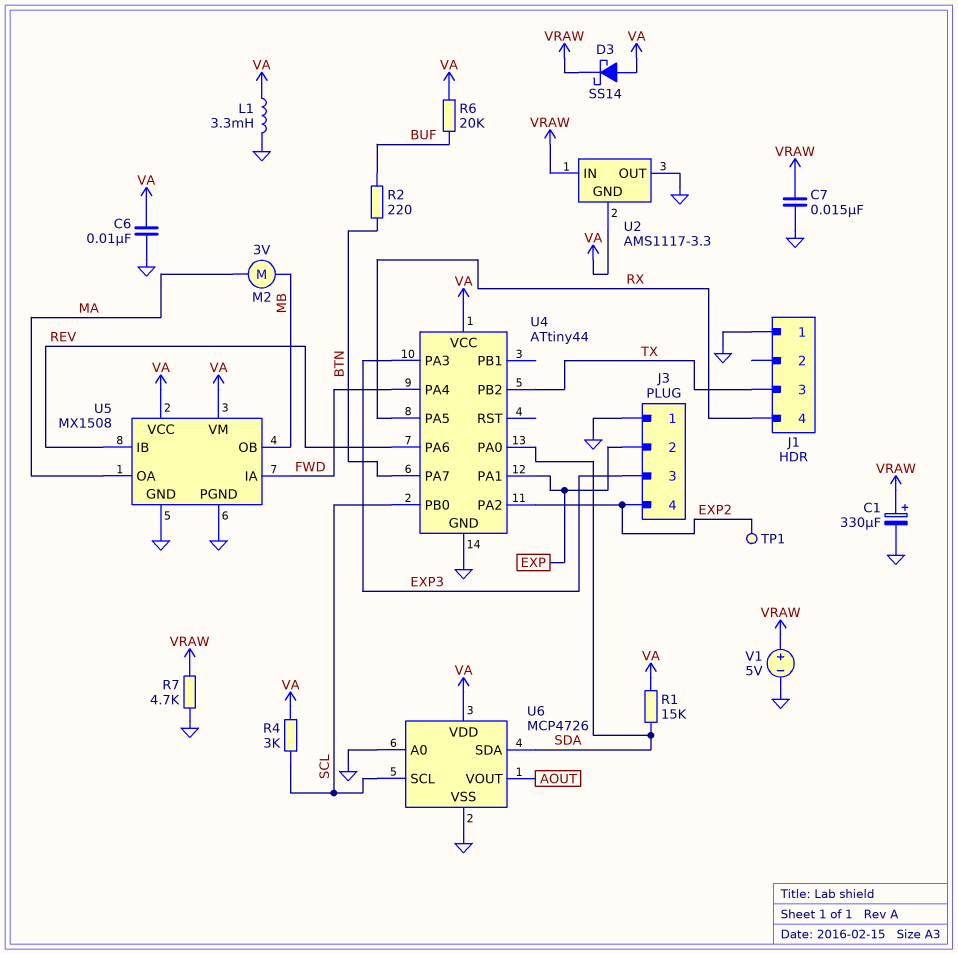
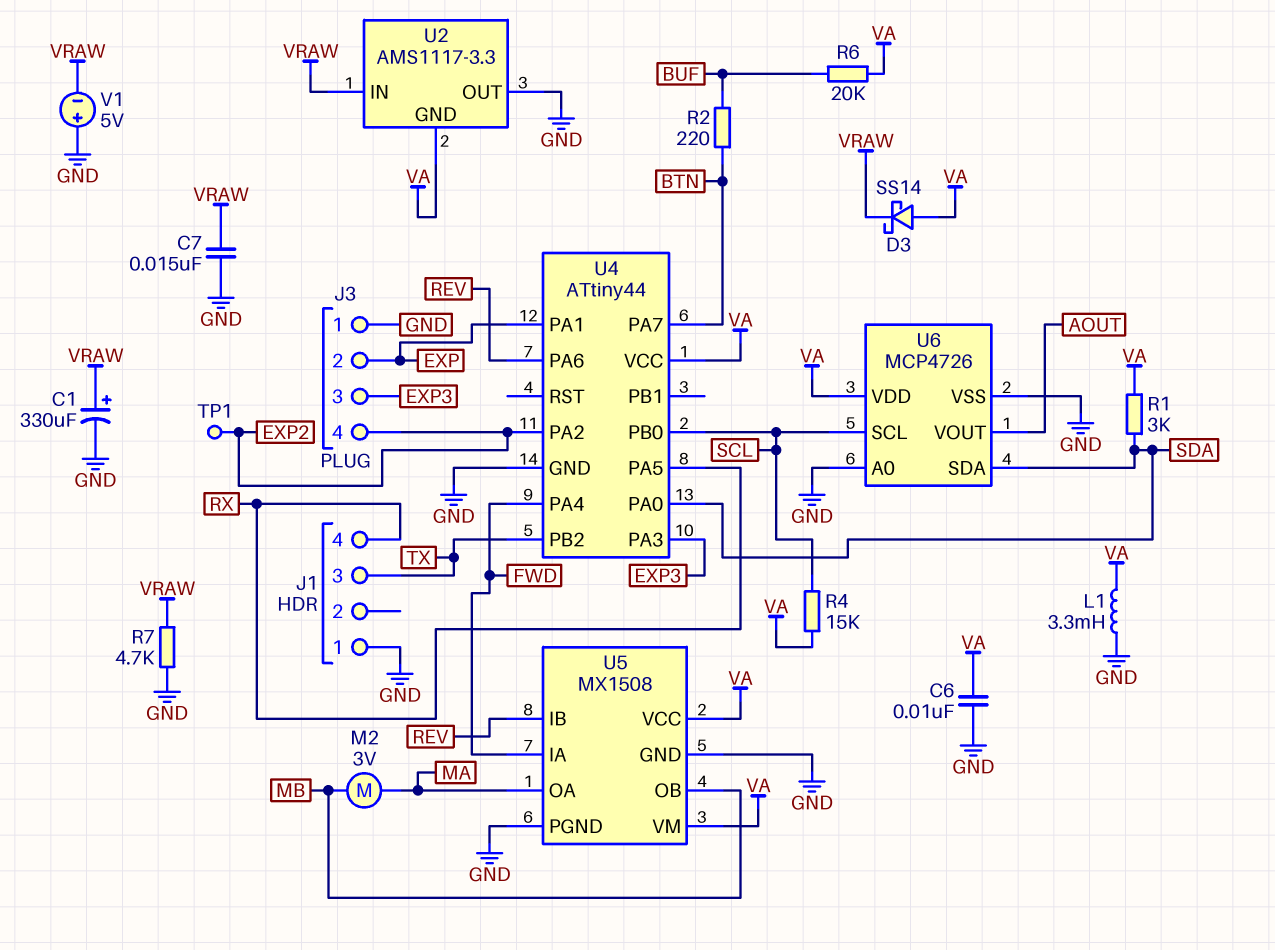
R1: 15k (SDA, VA) -> 3k (SDA, VA)
R4: 3k (SCL, VA) -> 15k (SCL, VA)
V1: 5V (plus VRAW, minus GND) -> 5V (plus GND, minus VRAW)

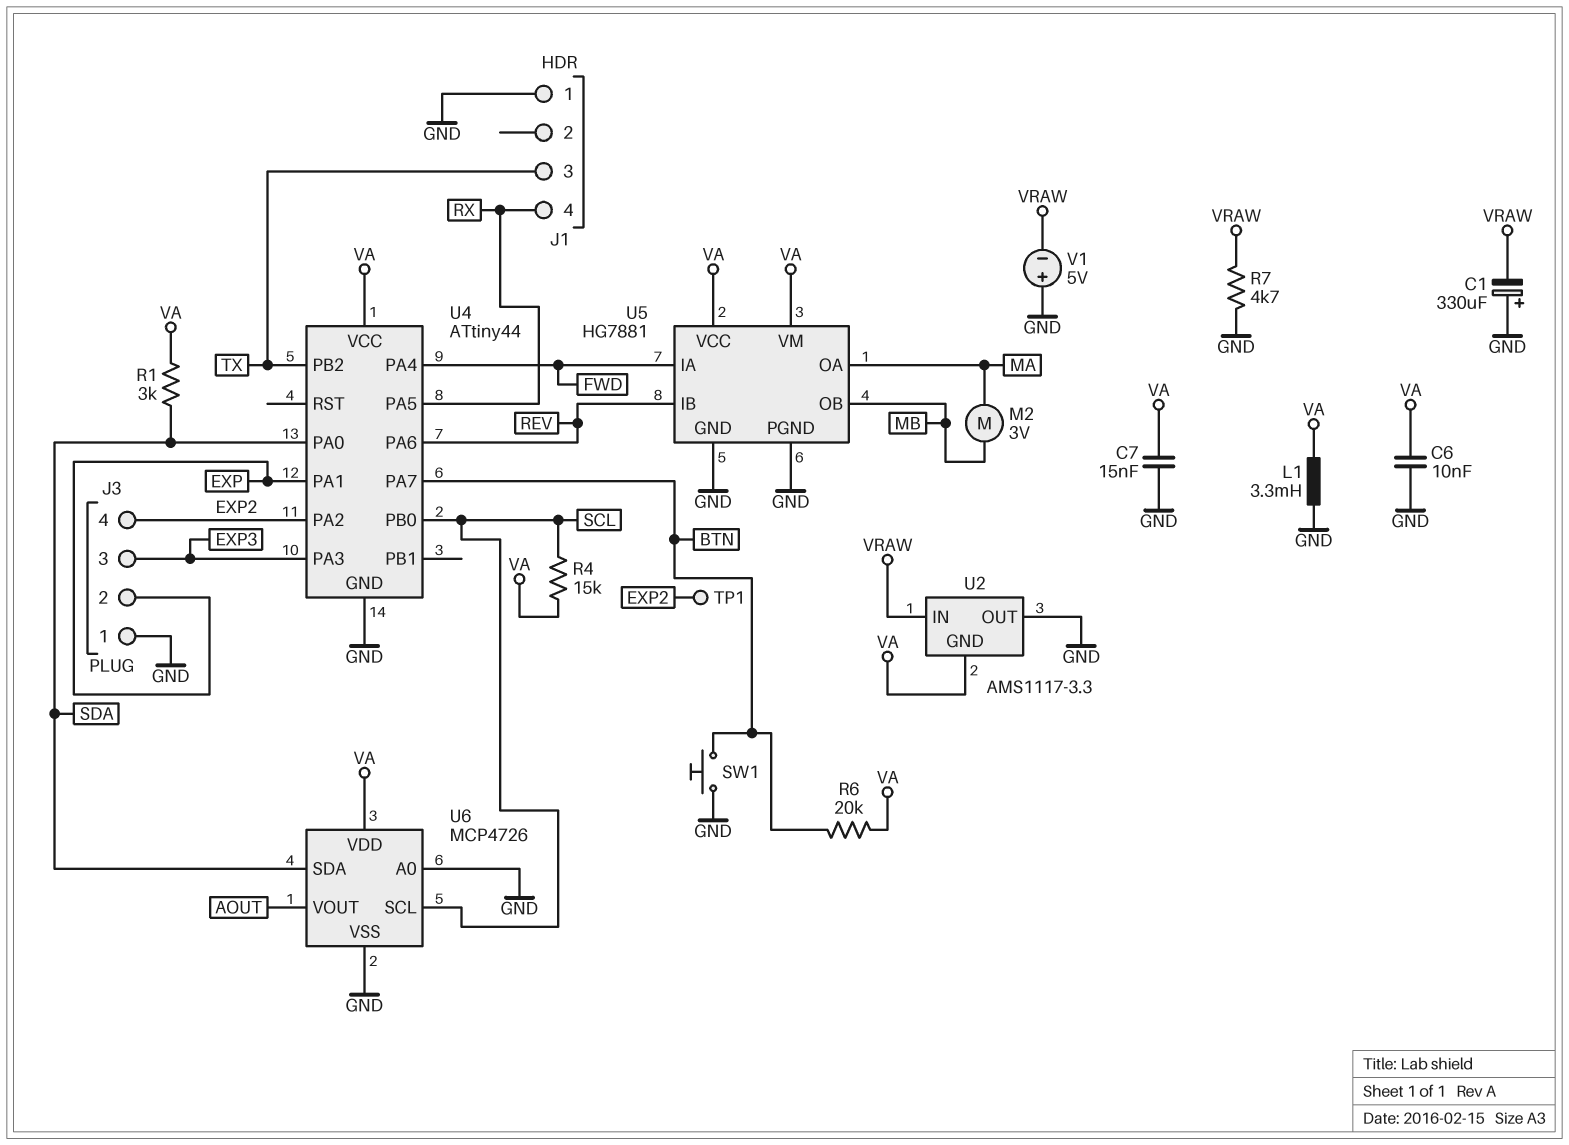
C1: 330uF (plus VRAW, minus GND) -> 330uF (plus GND, minus VRAW)
C7: 15nF (GND, VRAW) -> 15nF (GND, VA)
D3: schottky SS14 (A VA, K VRAW) -> none
R2: 220 (BTN, BUF) -> none
R6: 20k (BUF, VA) -> 20k (BTN, VA)
SW1: none -> button (BTN, GND)
U5: MX1508 -> HG7881

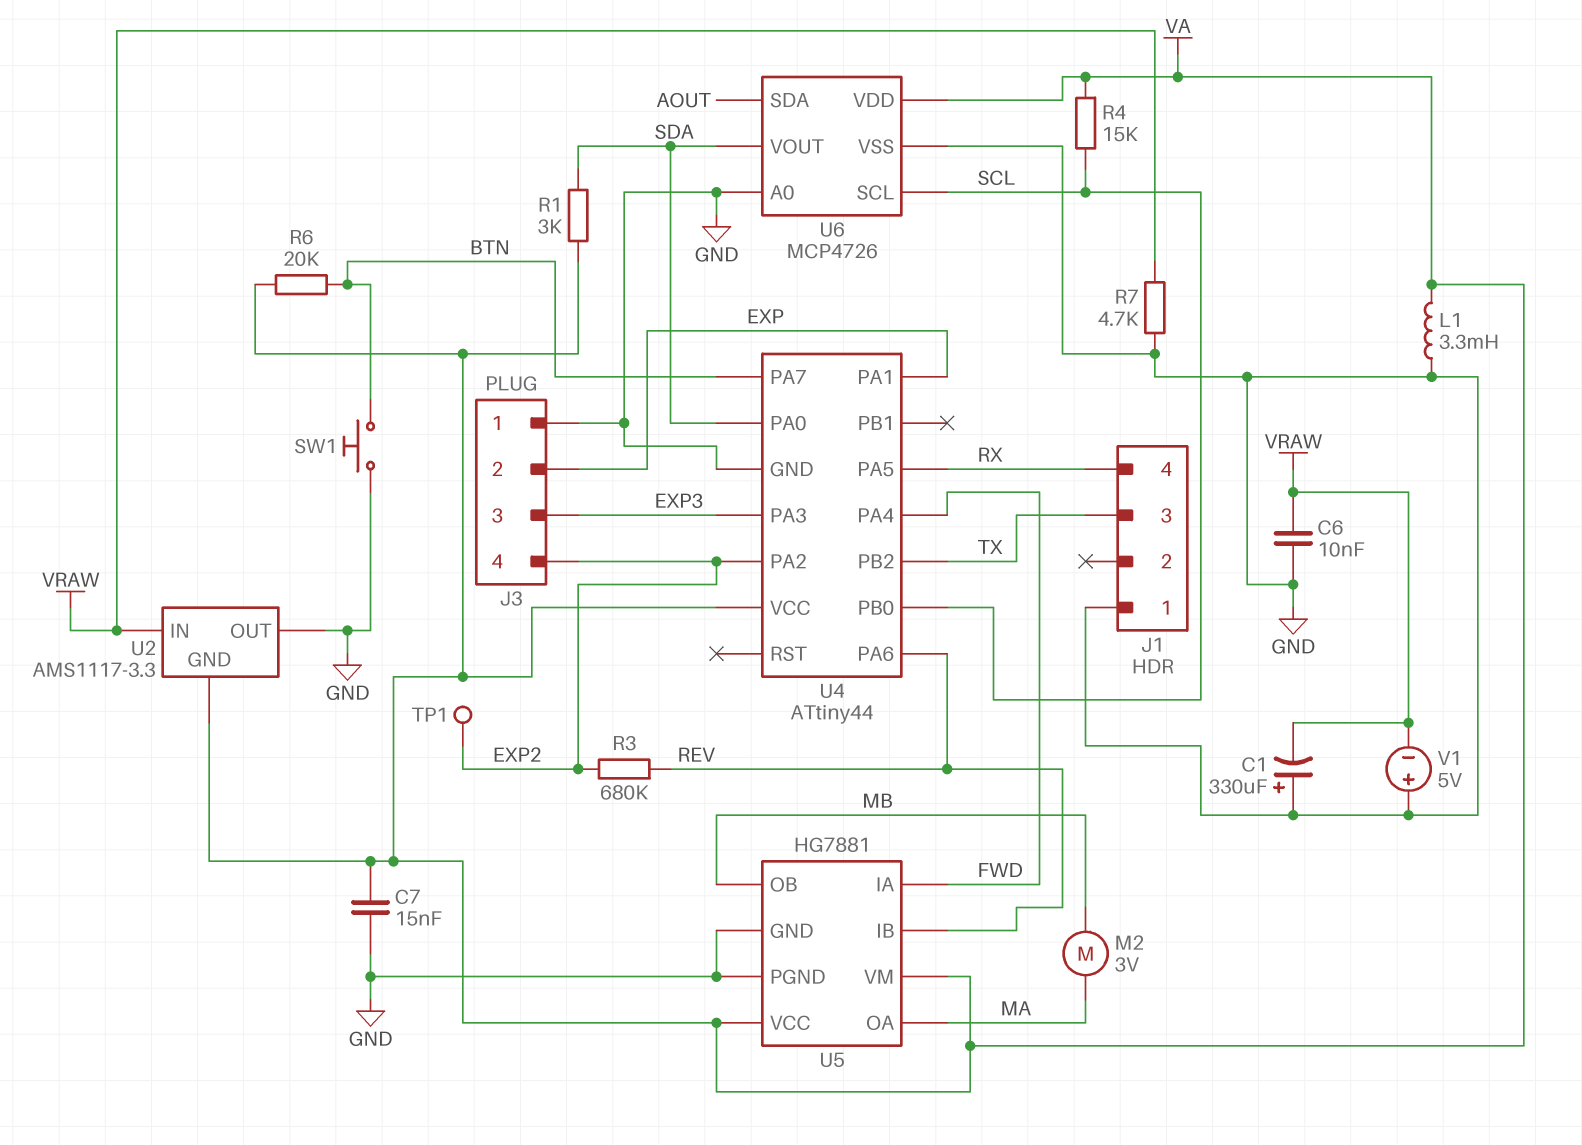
C6: 10nF (GND, VA) -> 10nF (GND, VRAW)
R3: none -> 680k (EXP2, REV)
U6 pin SDA: SDA -> AOUT
U6 pin VOUT: AOUT -> SDA

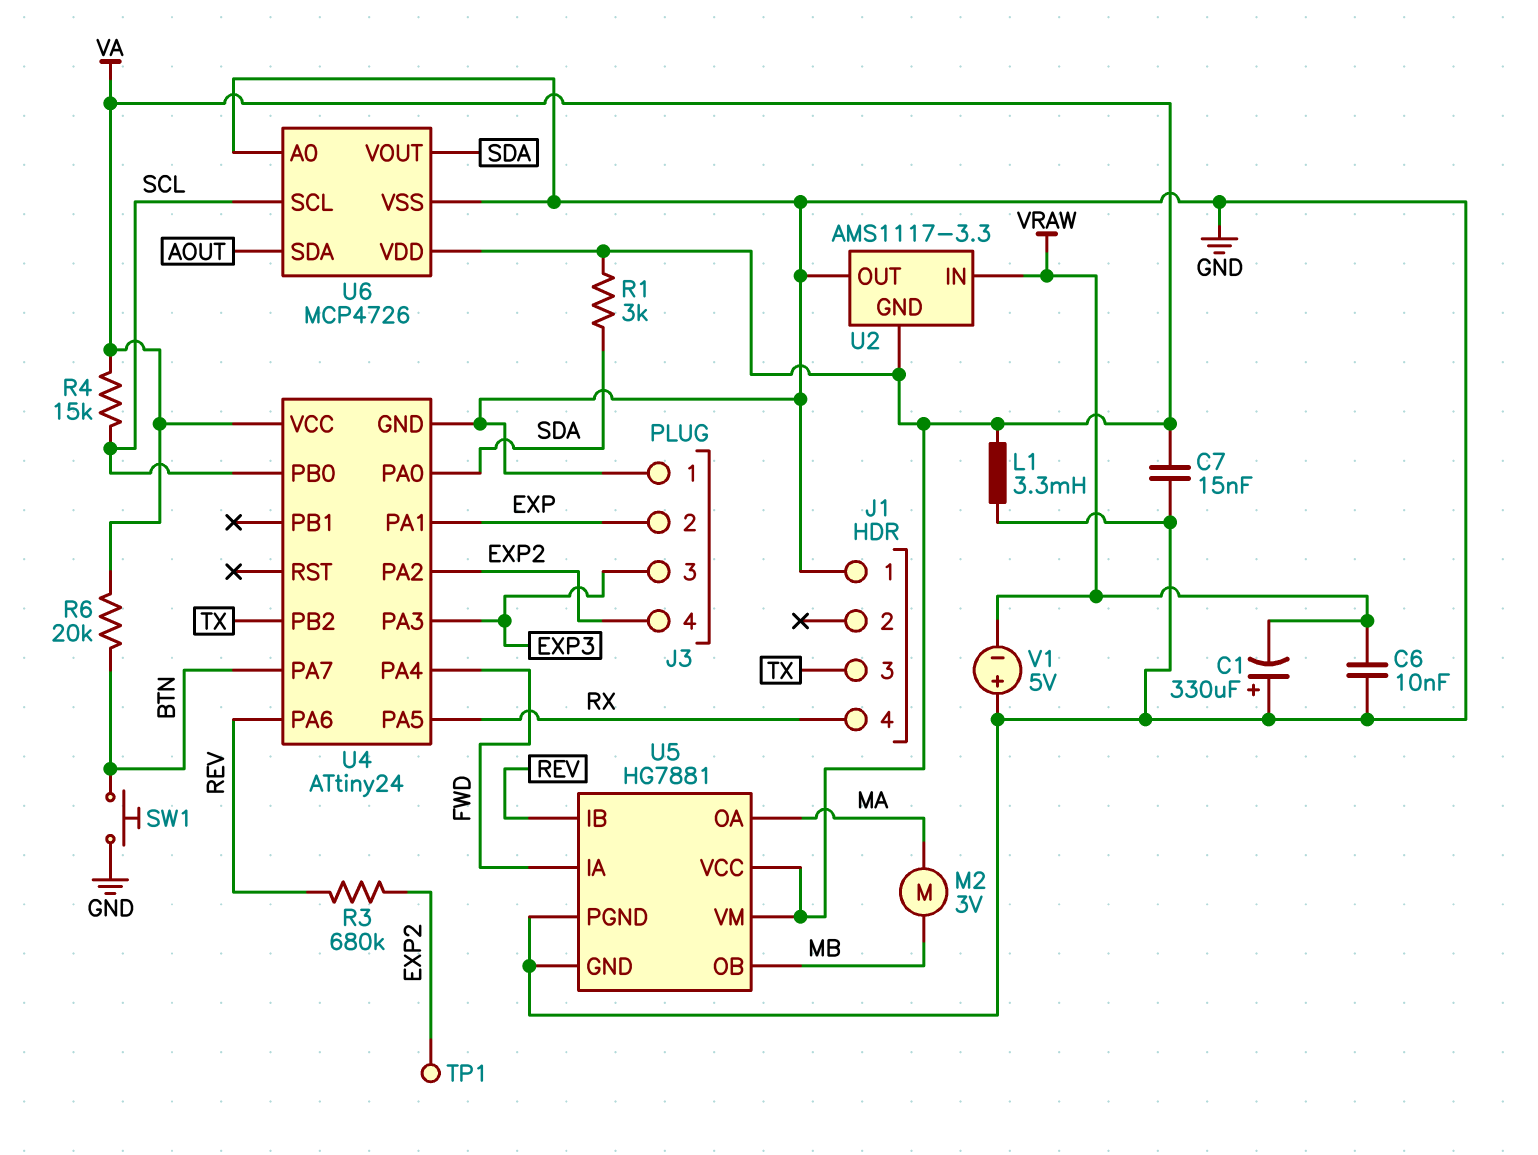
R7: 4.7k (GND, VRAW) -> none
U4: ATtiny44 -> ATtiny24

